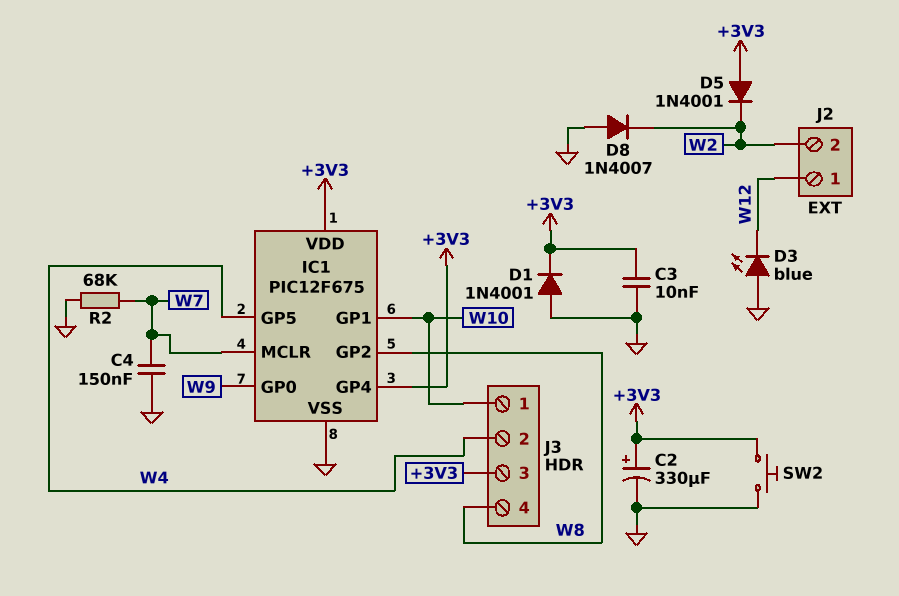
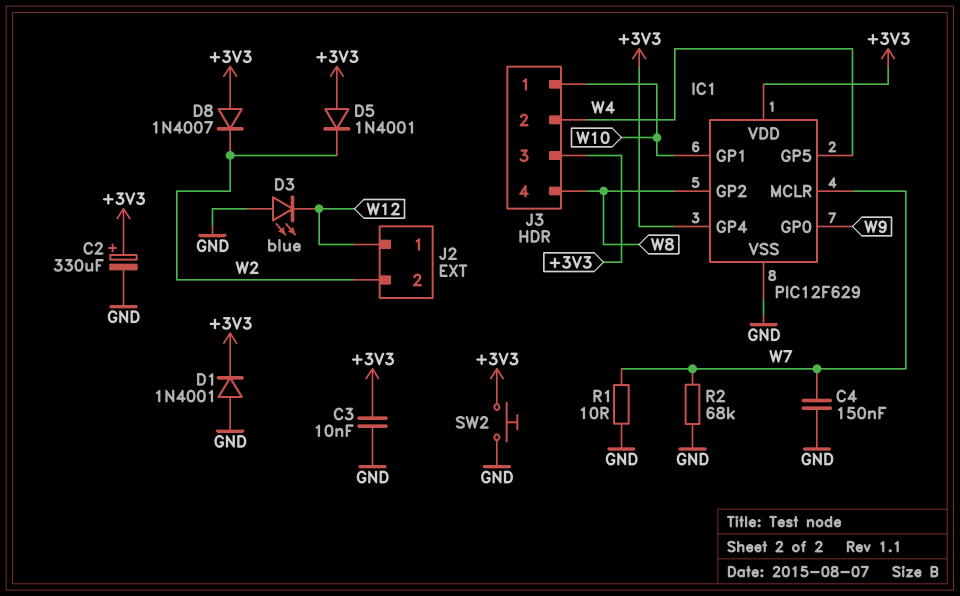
D8: diode 1N4007 (A GND, K W2) -> diode 1N4007 (A +3V3, K W2)
IC1: PIC12F675 -> PIC12F629
R1: none -> 10 (GND, W7)

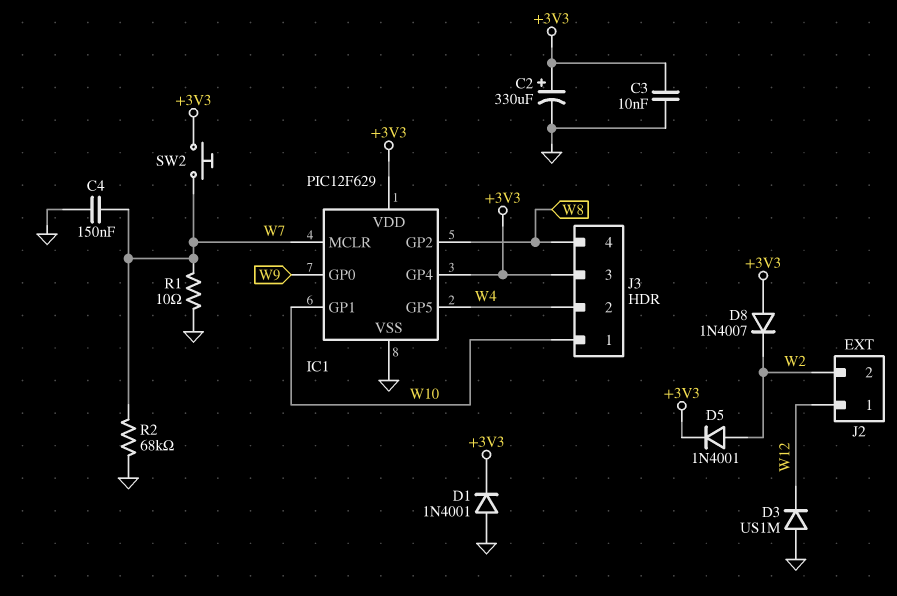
D3: LED blue (A GND, K W12) -> diode US1M (A GND, K W12)
D5: diode 1N4001 (A +3V3, K W2) -> diode 1N4001 (A W2, K +3V3)
SW2: button (+3V3, GND) -> button (+3V3, W7)

